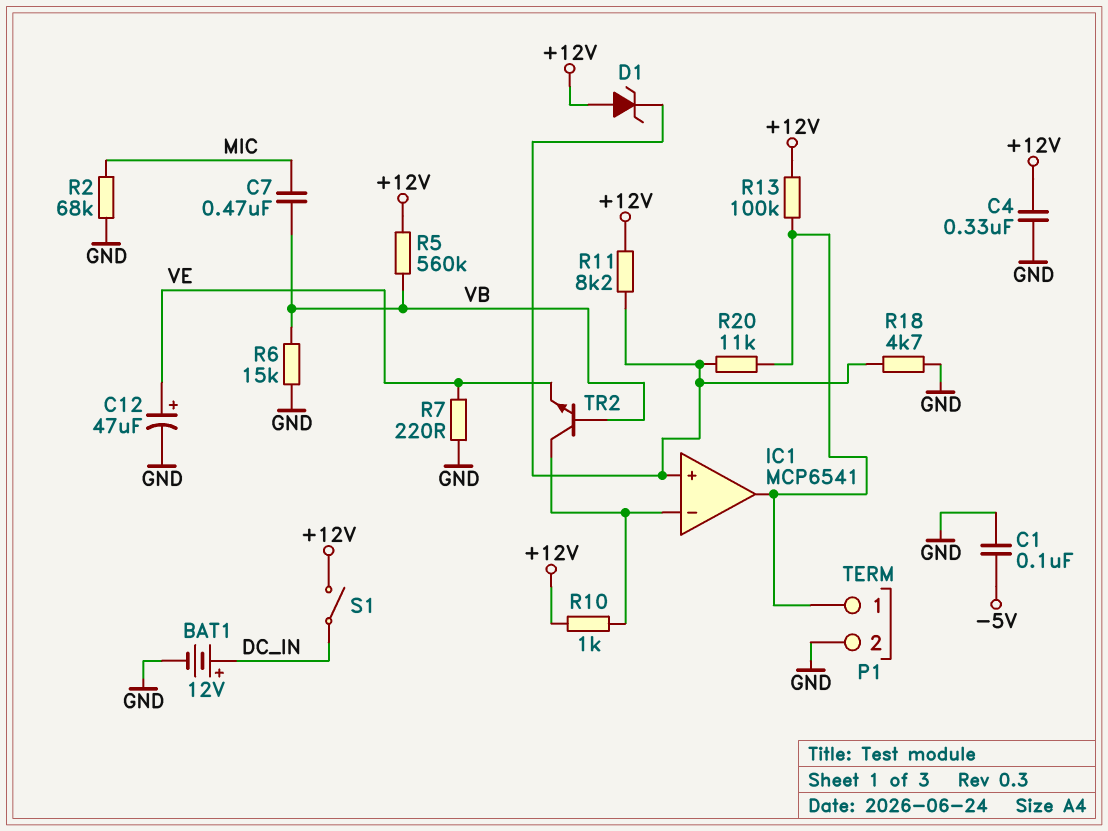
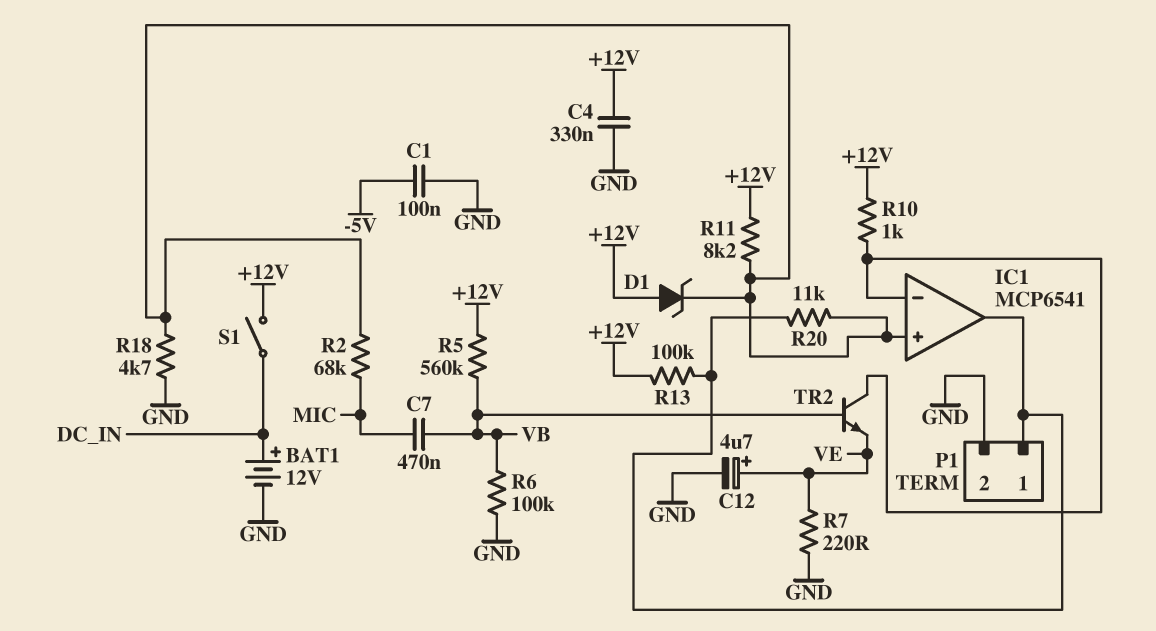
C12: 47uF (plus VE, minus GND) -> 4.7uF (plus VE, minus GND)
R2: 68k (GND, MIC) -> 68k (IC1/in+, MIC)
R6: 15k (GND, VB) -> 100k (GND, VB)

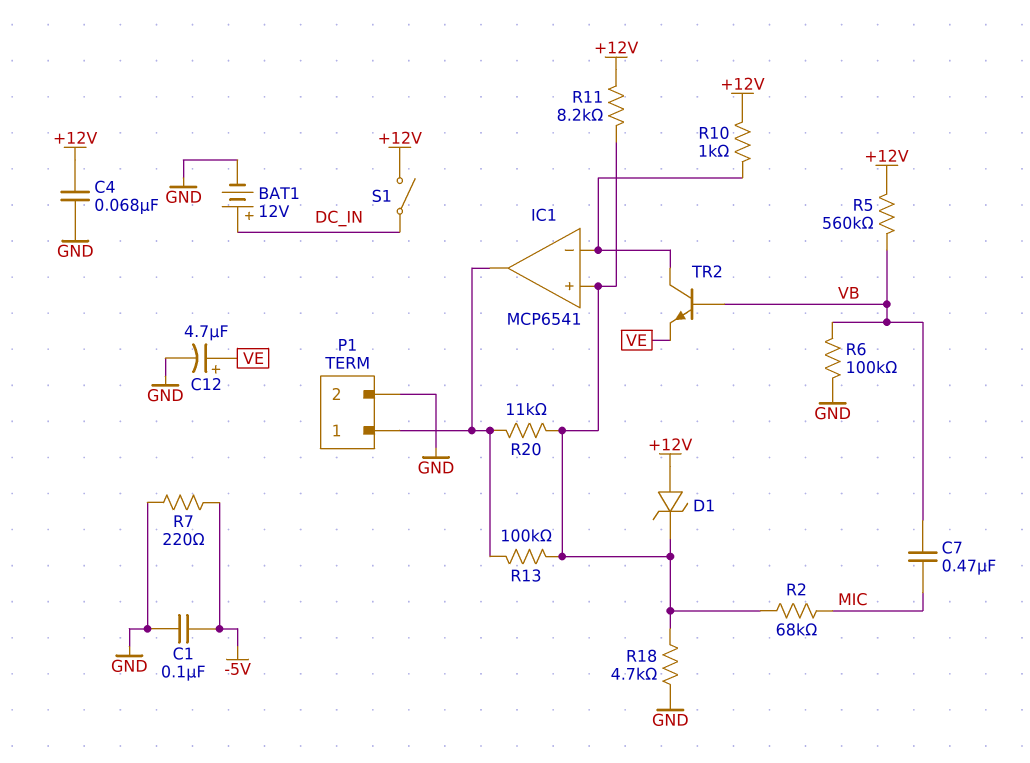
C4: 330nF (+12V, GND) -> 68nF (+12V, GND)
R7: 220 (GND, VE) -> 220 (-5V, GND)
R13: 100k (+12V, IC1/out) -> 100k (IC1/in+, IC1/out)

